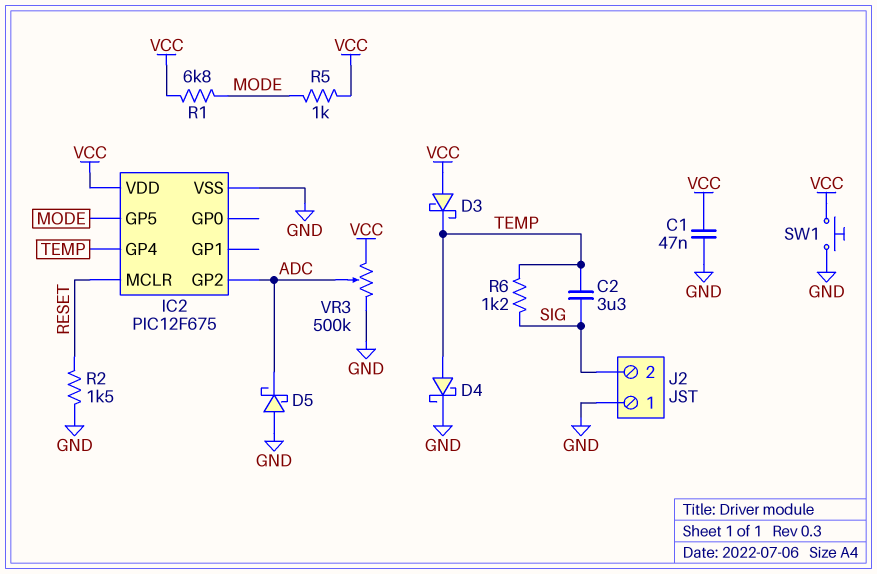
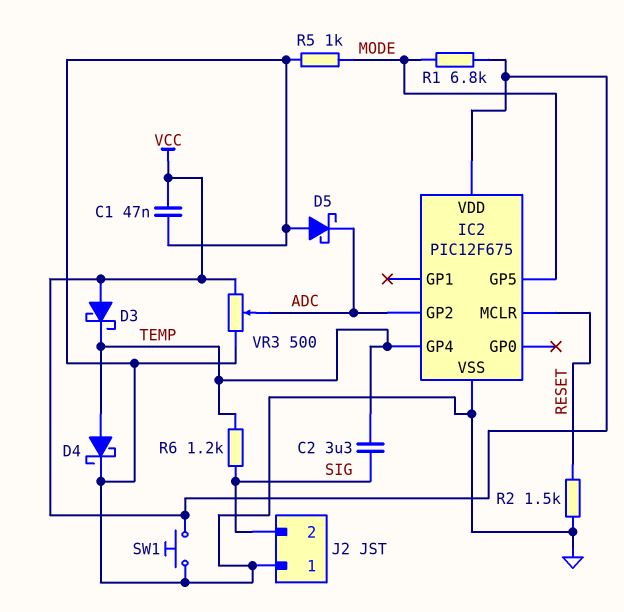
R5: 1k (MODE, VCC) -> 1k (GND, MODE)
VR3: 500k (GND, VCC, wiper ADC) -> 500 (GND, VCC, wiper ADC)

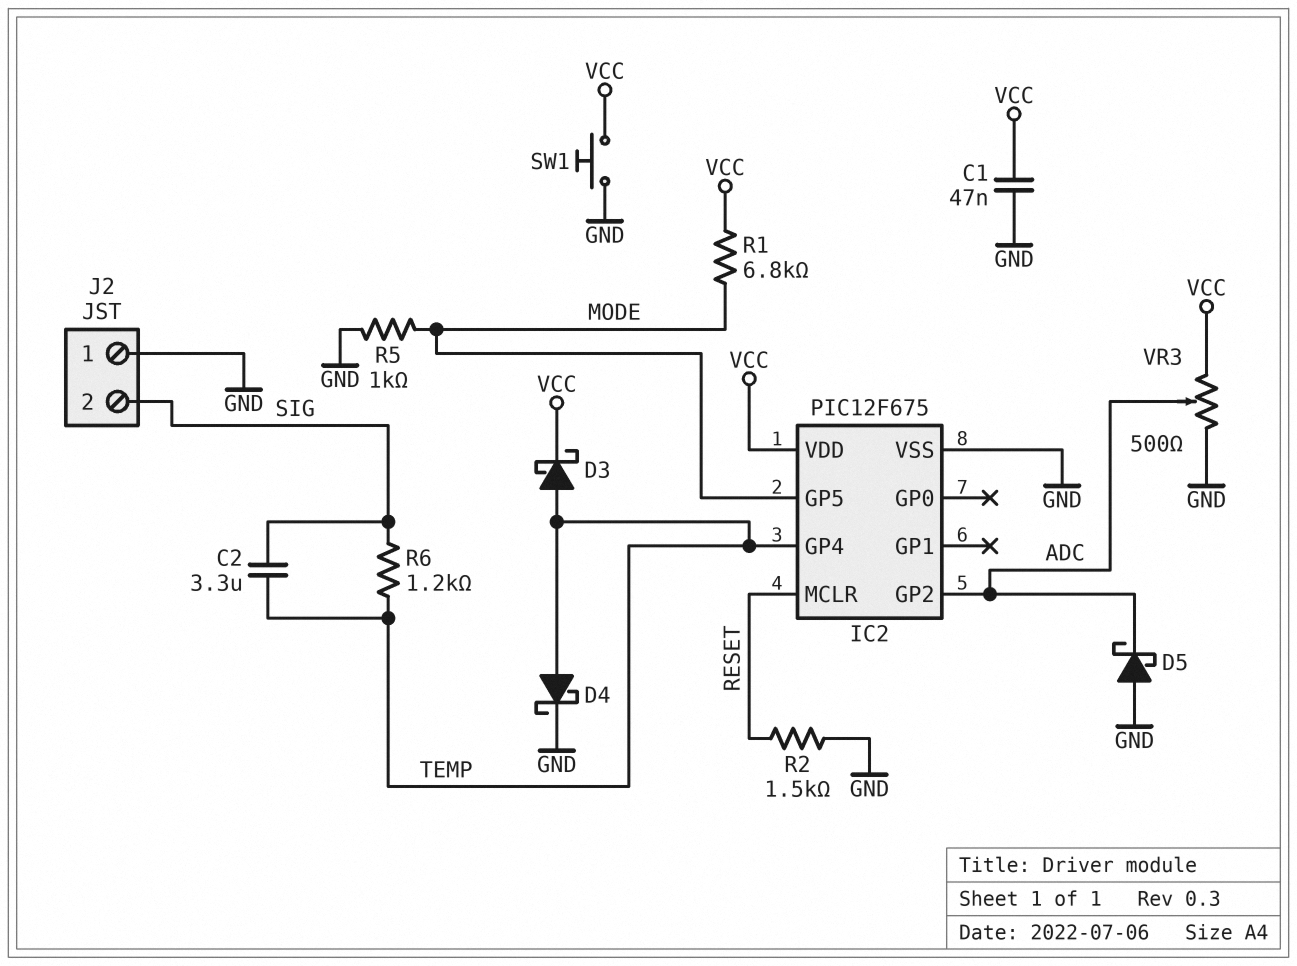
D3: schottky (A VCC, K TEMP) -> schottky (A TEMP, K VCC)

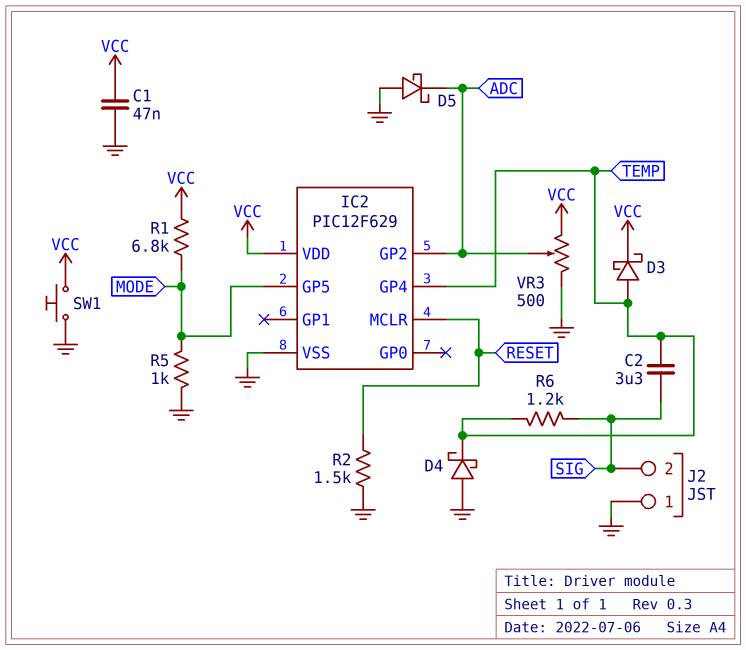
D4: schottky (A TEMP, K GND) -> schottky (A GND, K TEMP)
IC2: PIC12F675 -> PIC12F629

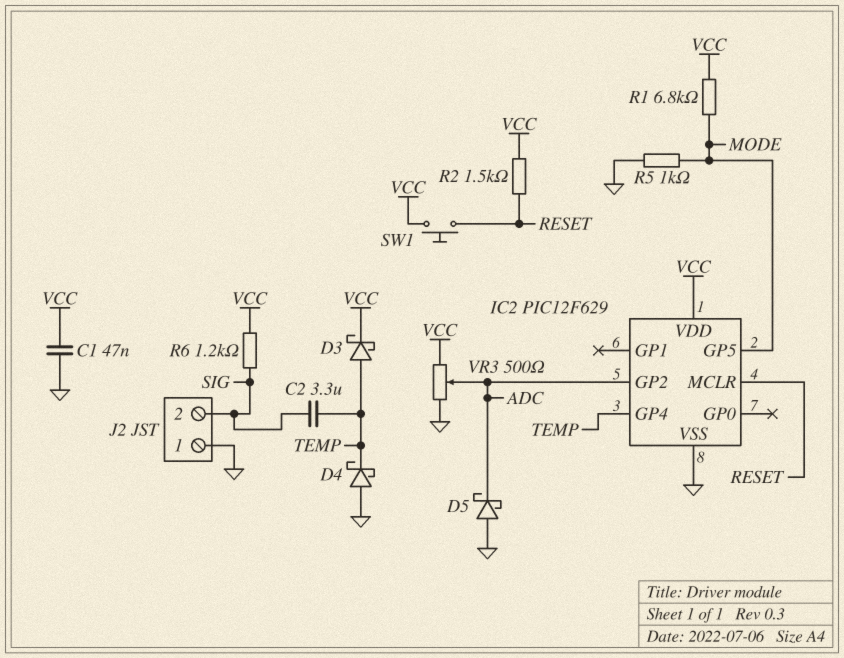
R2: 1.5k (GND, RESET) -> 1.5k (RESET, VCC)
R6: 1.2k (SIG, TEMP) -> 1.2k (SIG, VCC)
SW1: button (GND, VCC) -> button (RESET, VCC)

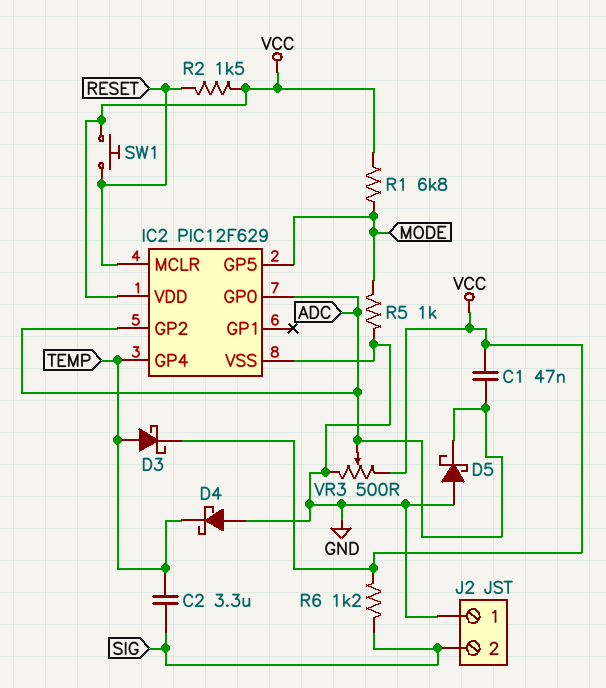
C1: 47nF (GND, VCC) -> 47nF (ADC, VCC)
IC2 pin GP0: none -> ADC

